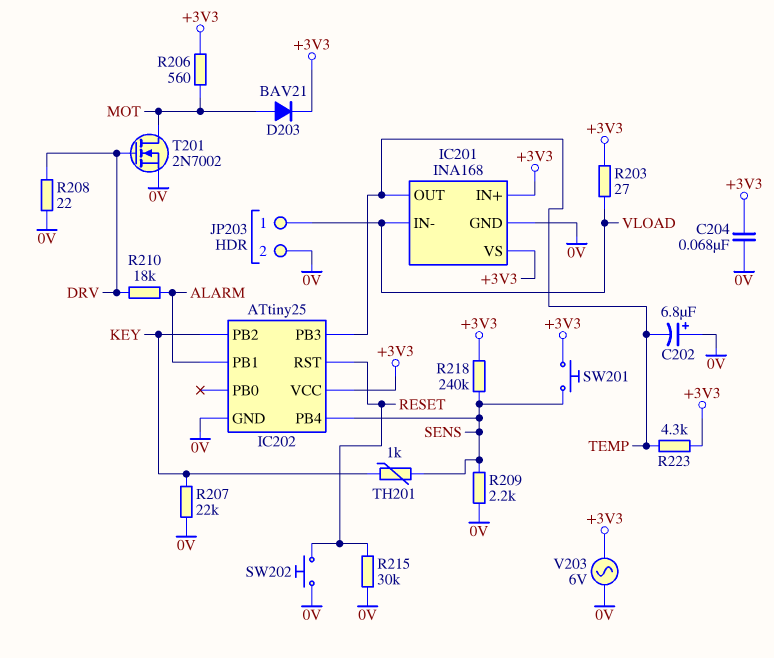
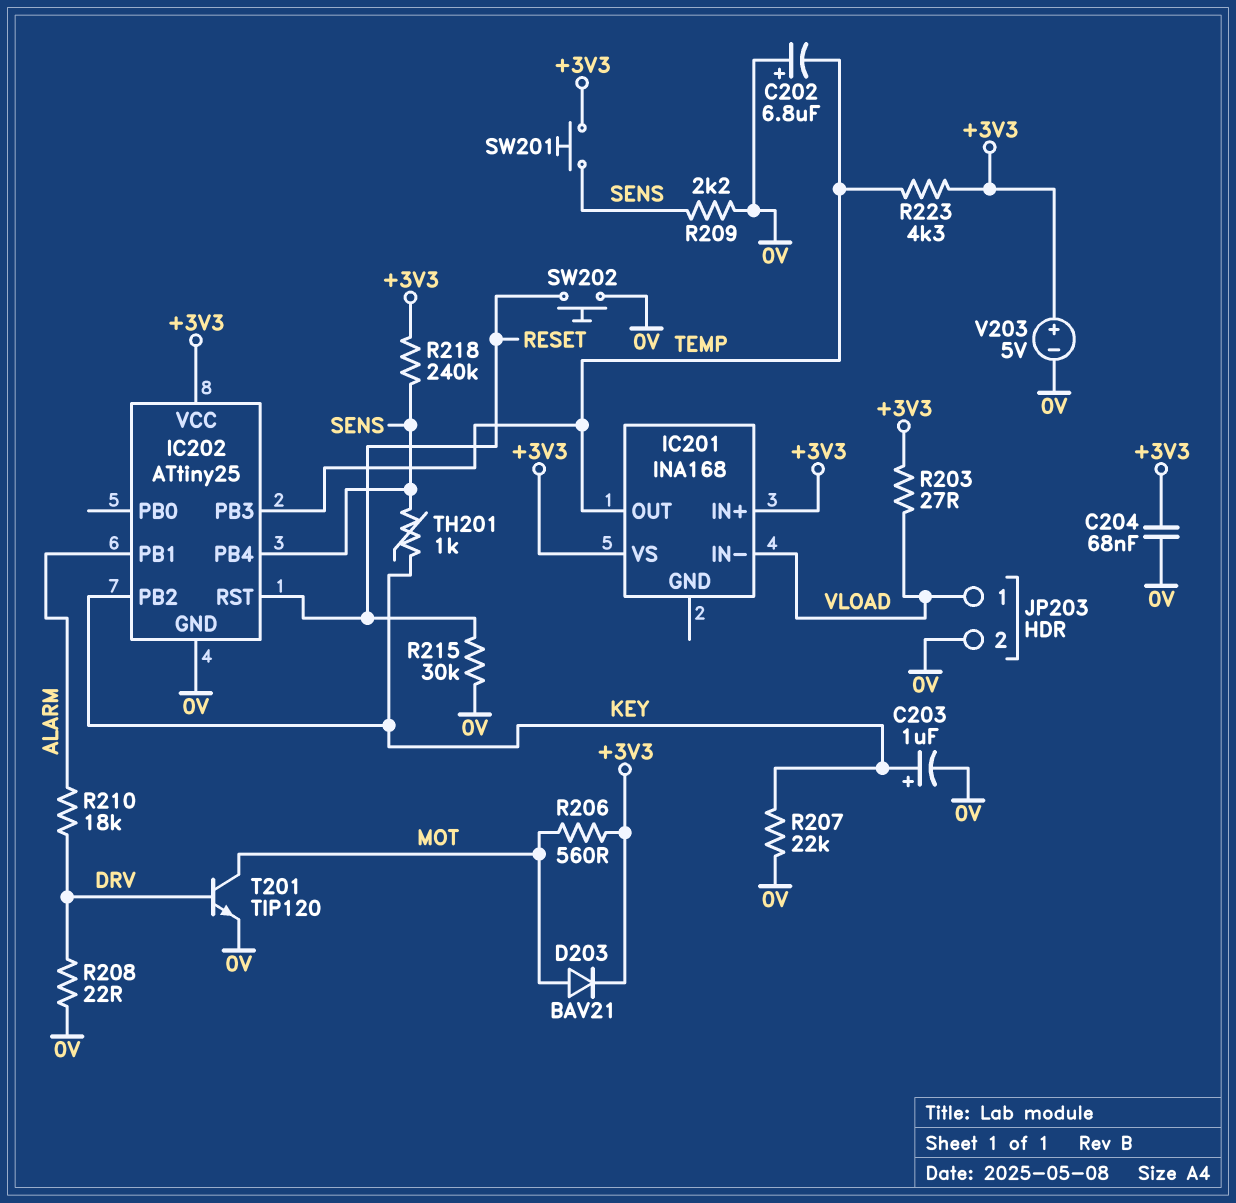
C203: none -> 1uF (plus KEY, minus 0V)
IC201 pin GND: 0V -> none
T201: NMOS 2N7002 (G DRV, D MOT, S 0V) -> NPN TIP120 (B DRV, C MOT, E 0V)
V203: AC 6V (+3V3, 0V) -> 5V (plus +3V3, minus 0V)

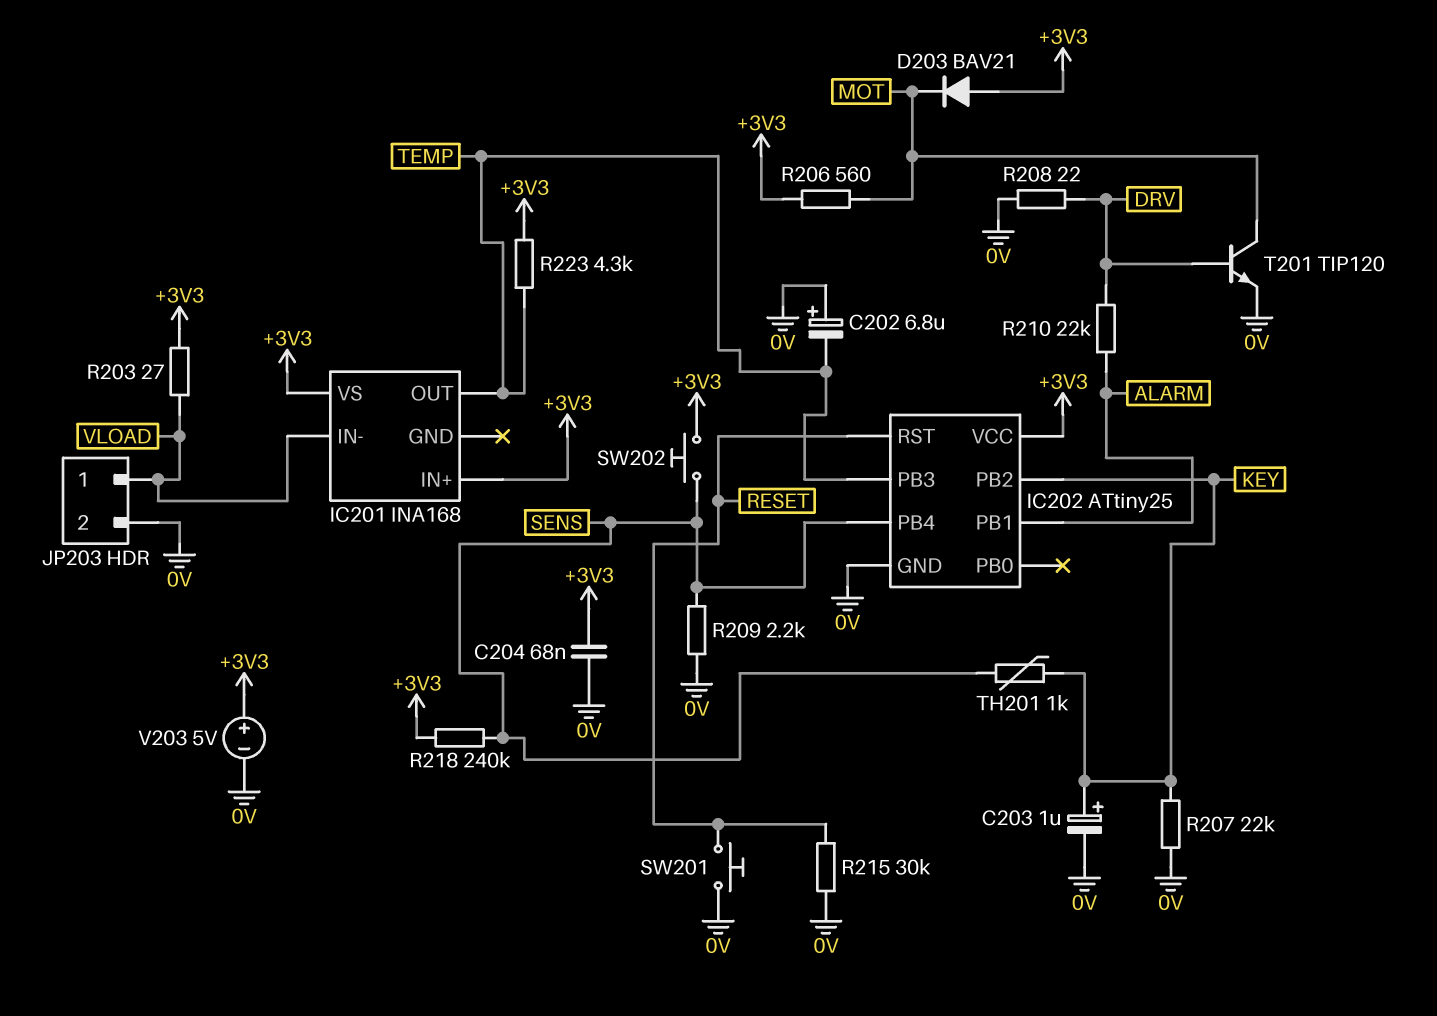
D203: diode BAV21 (A MOT, K +3V3) -> diode BAV21 (A +3V3, K MOT)
R210: 18k (ALARM, DRV) -> 22k (ALARM, DRV)
SW201: button (+3V3, SENS) -> button (0V, RESET)
SW202: button (0V, RESET) -> button (+3V3, SENS)

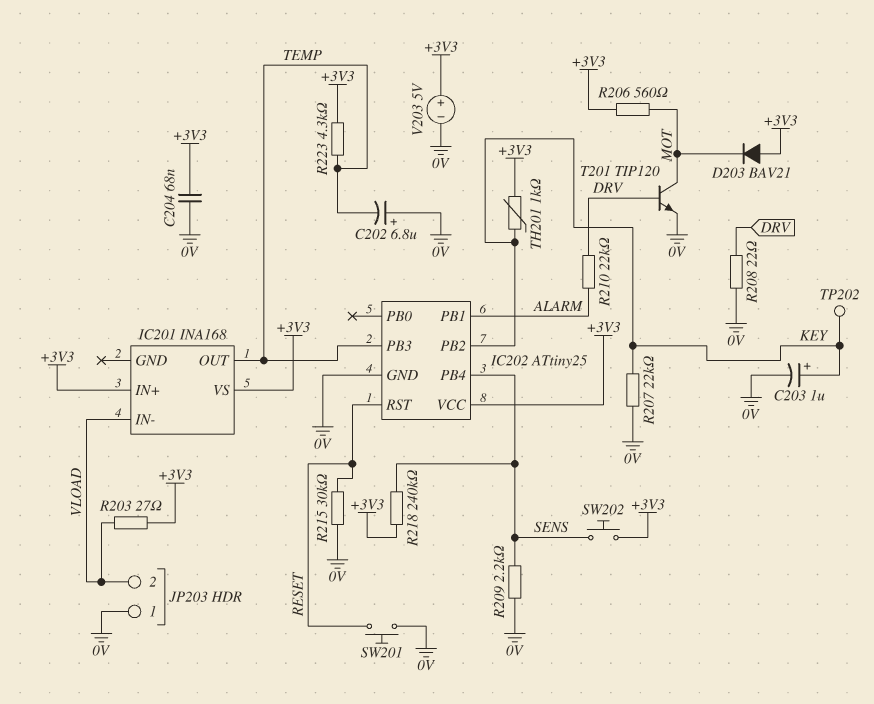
JP203 pin 1: VLOAD -> 0V
JP203 pin 2: 0V -> VLOAD
TH201: 1k (KEY, SENS) -> 1k (+3V3, KEY)
TP202: none -> test point (KEY)

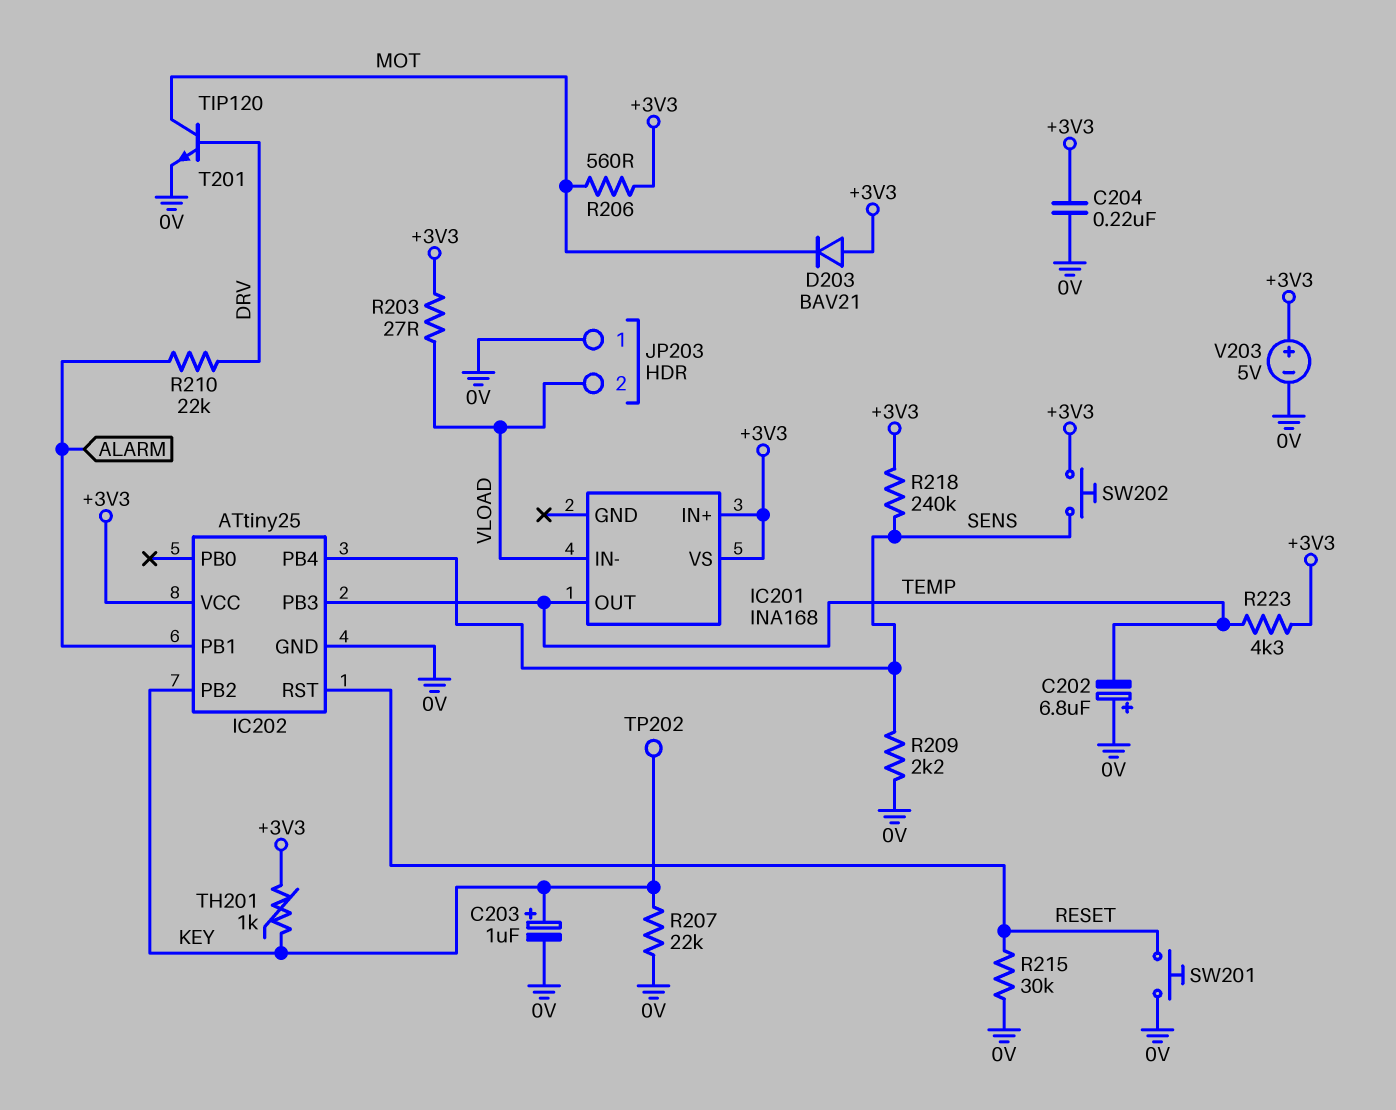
C204: 68nF (+3V3, 0V) -> 220nF (+3V3, 0V)
R208: 22 (0V, DRV) -> none

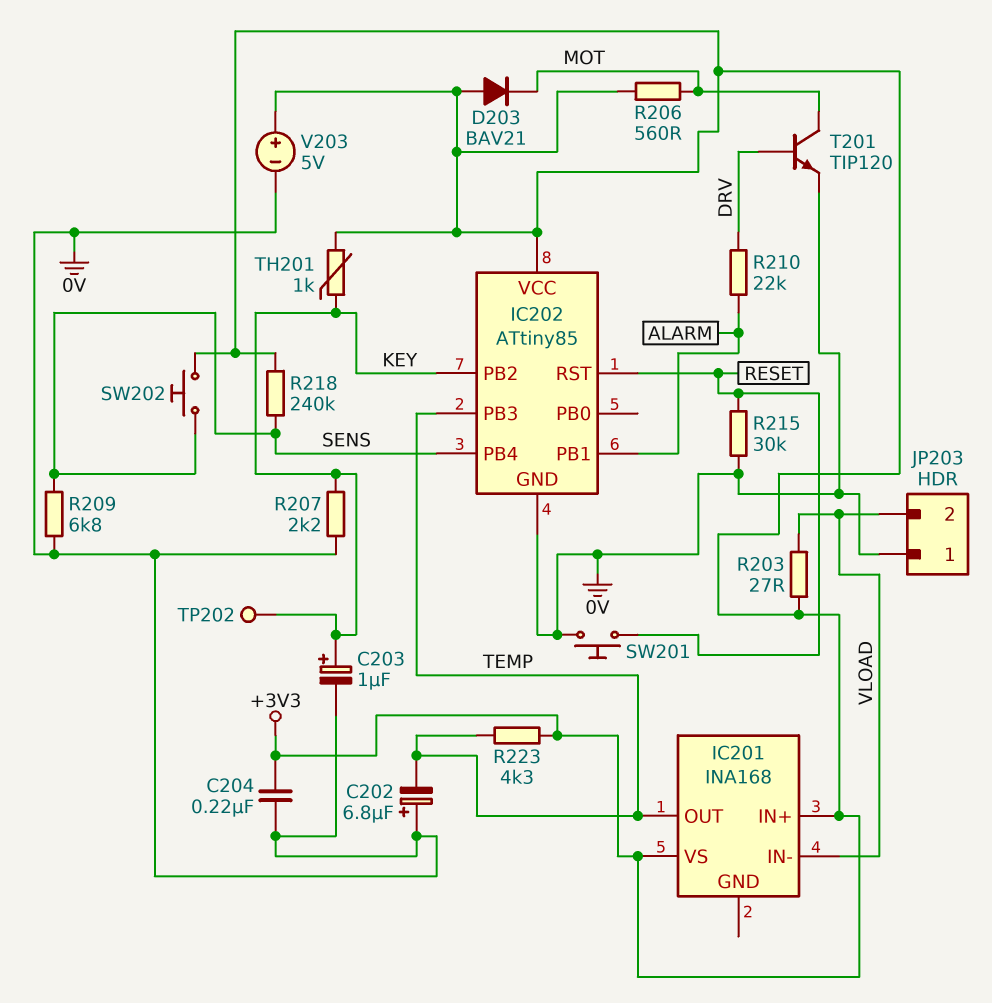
IC202: ATtiny25 -> ATtiny85
R207: 22k (0V, KEY) -> 2.2k (0V, KEY)
R209: 2.2k (0V, SENS) -> 6.8k (0V, SENS)

